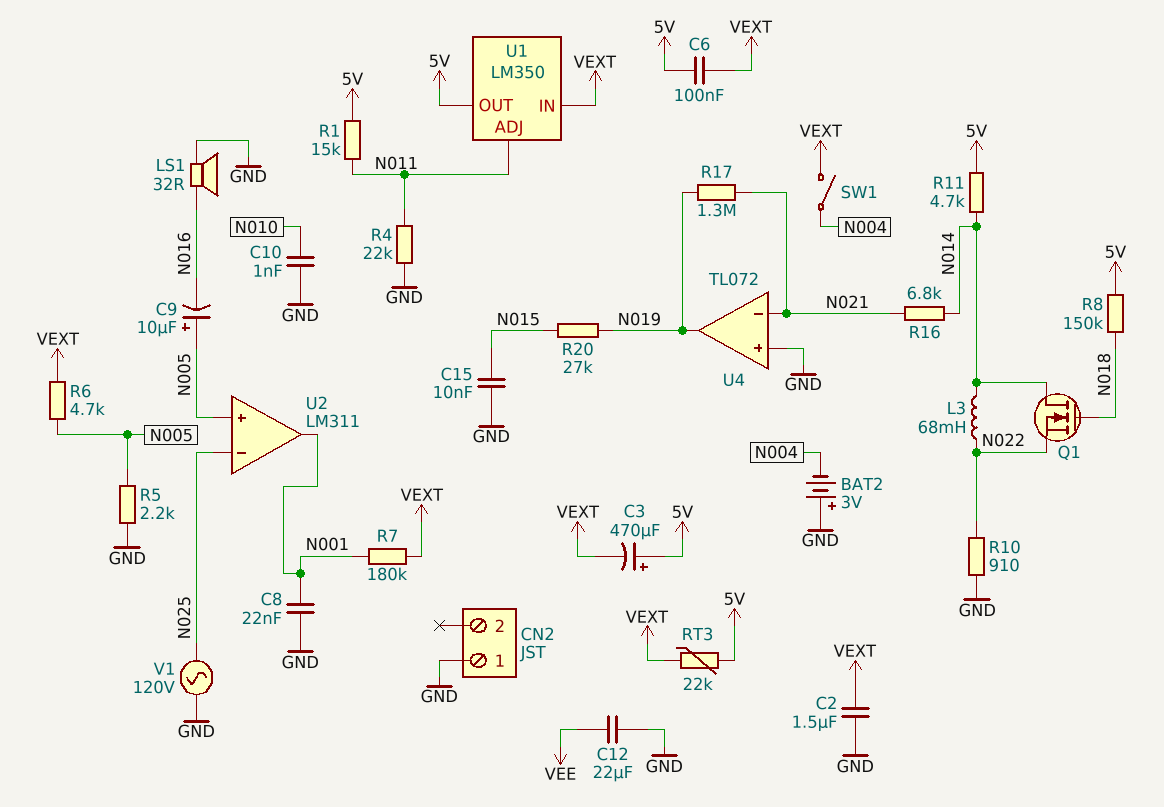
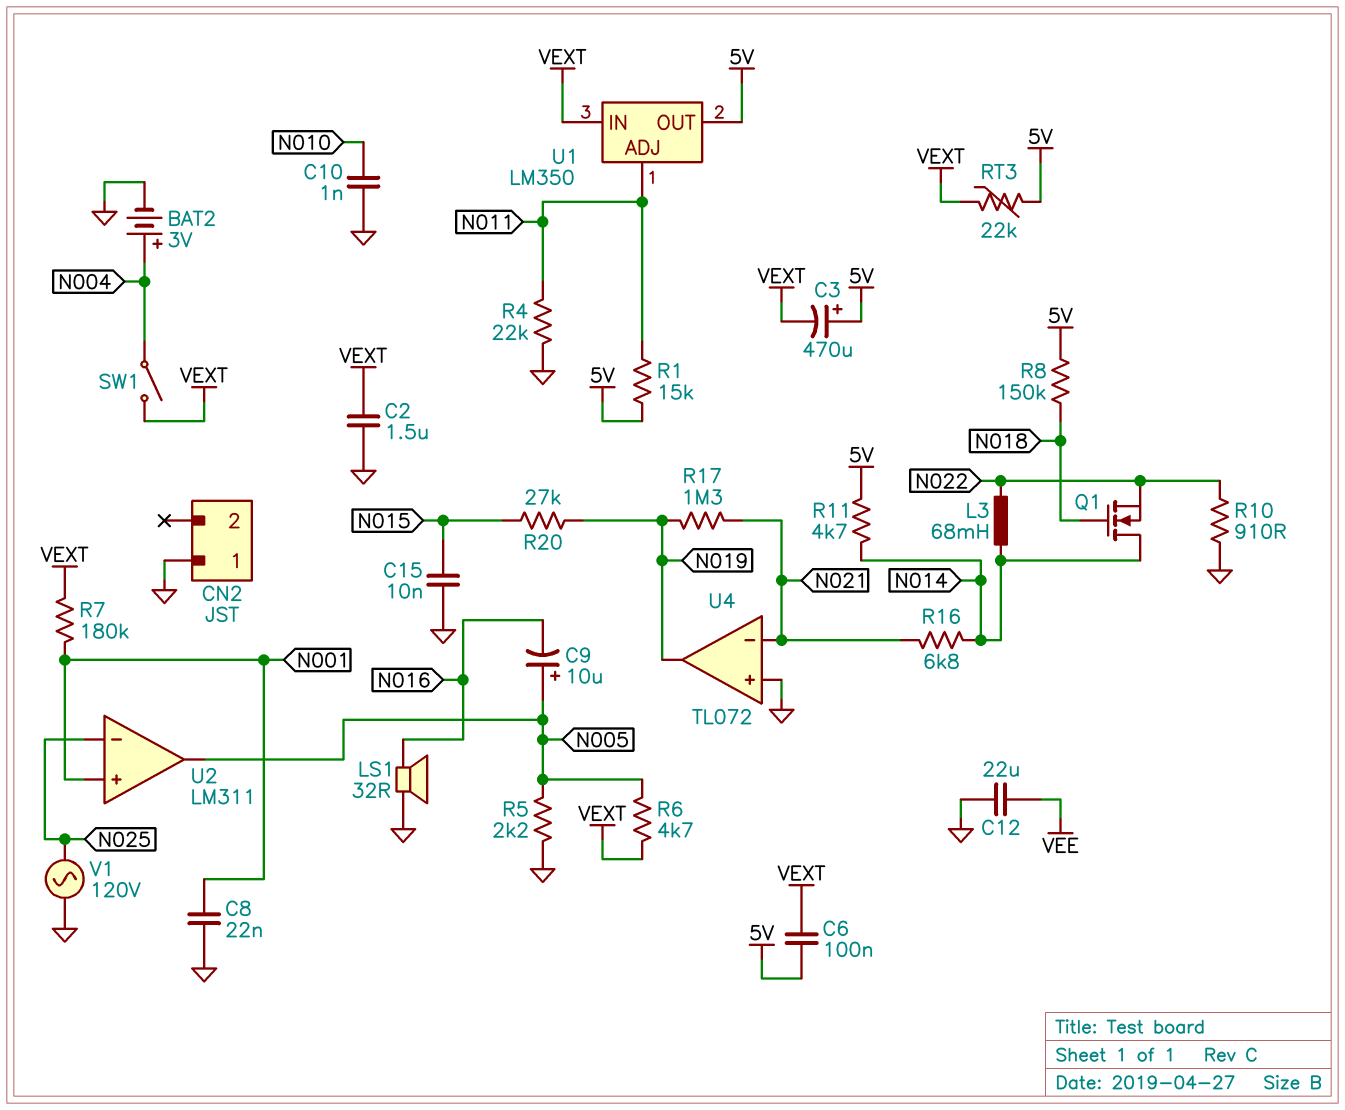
BAT2: 3V (plus GND, minus N004) -> 3V (plus N004, minus GND)
U2 pin in+: N005 -> N001
U2 pin out: N001 -> N005

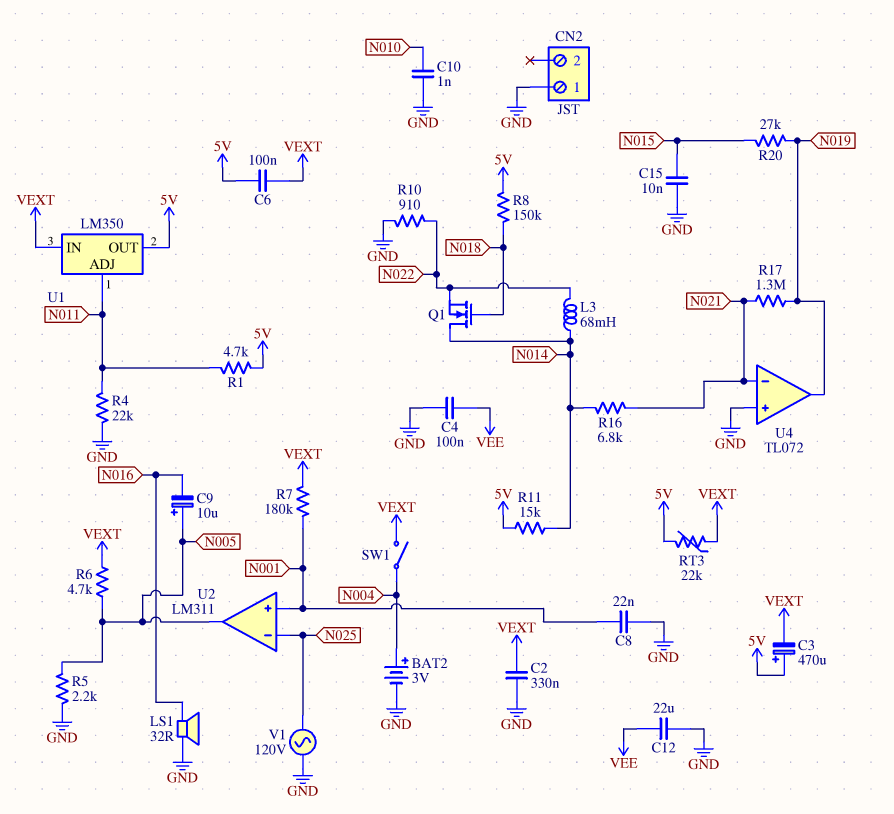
C2: 1.5uF (GND, VEXT) -> 330nF (GND, VEXT)
C4: none -> 100nF (GND, VEE)
R1: 15k (5V, N011) -> 4.7k (5V, N011)
R11: 4.7k (5V, N014) -> 15k (5V, N014)

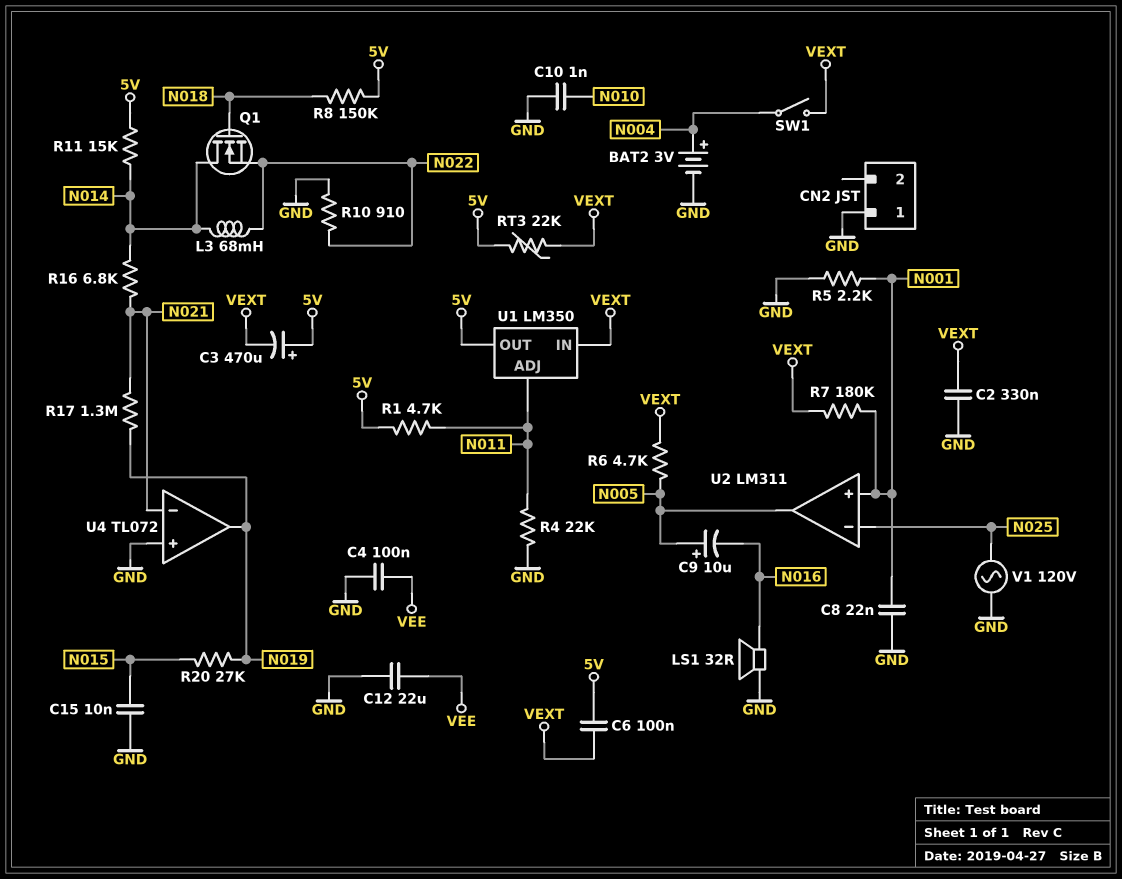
R5: 2.2k (GND, N005) -> 2.2k (GND, N001)

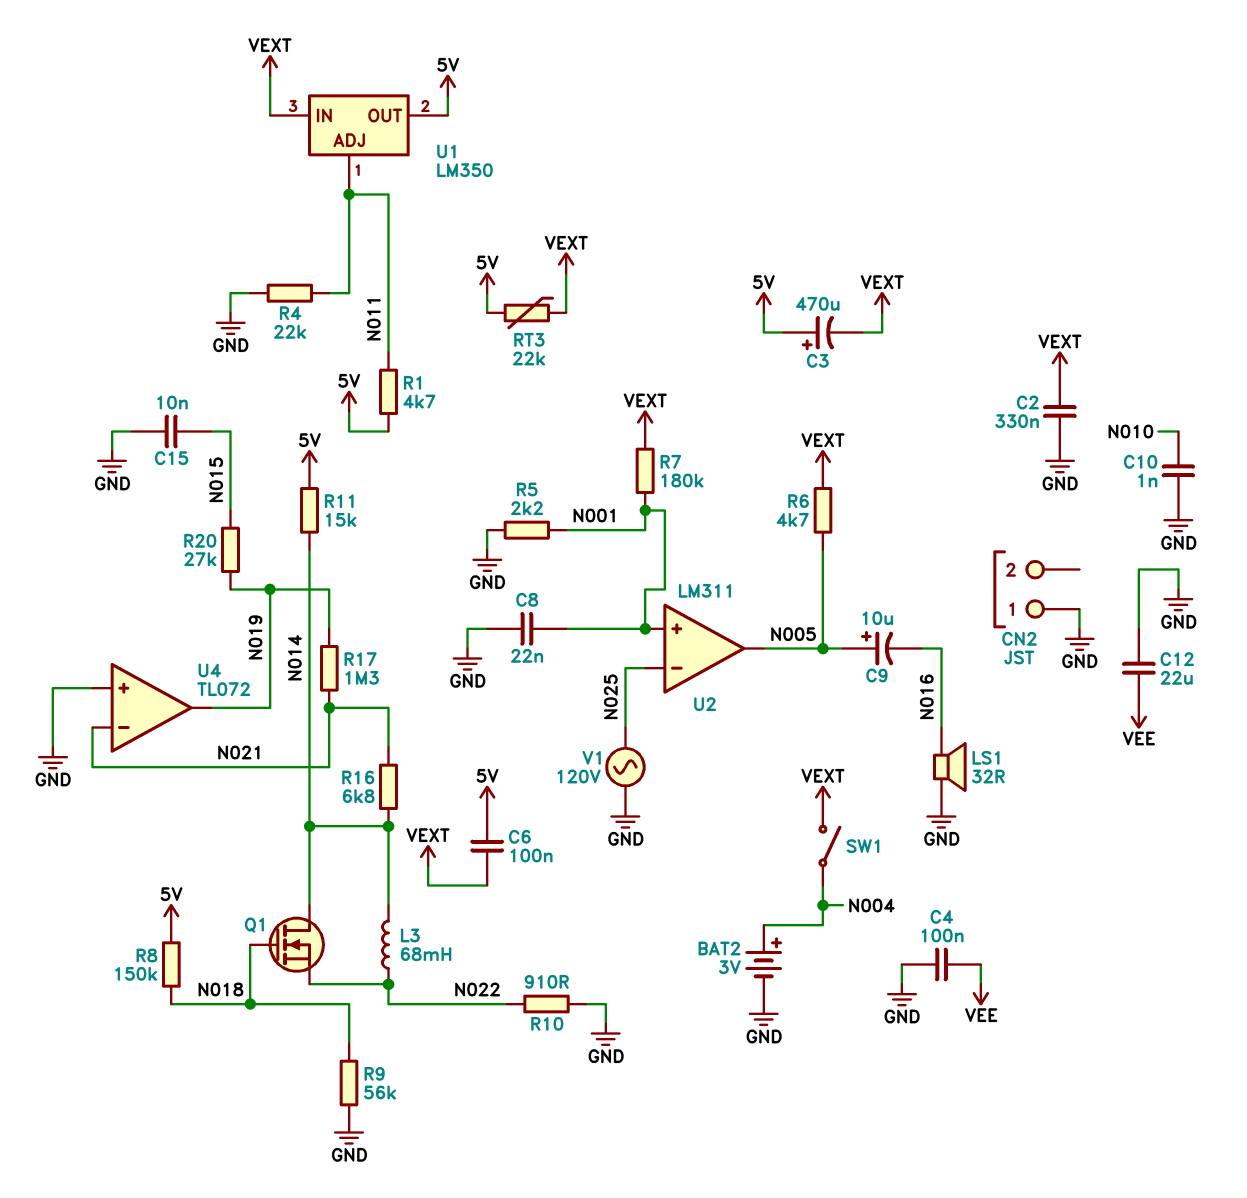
R9: none -> 56k (GND, N018)

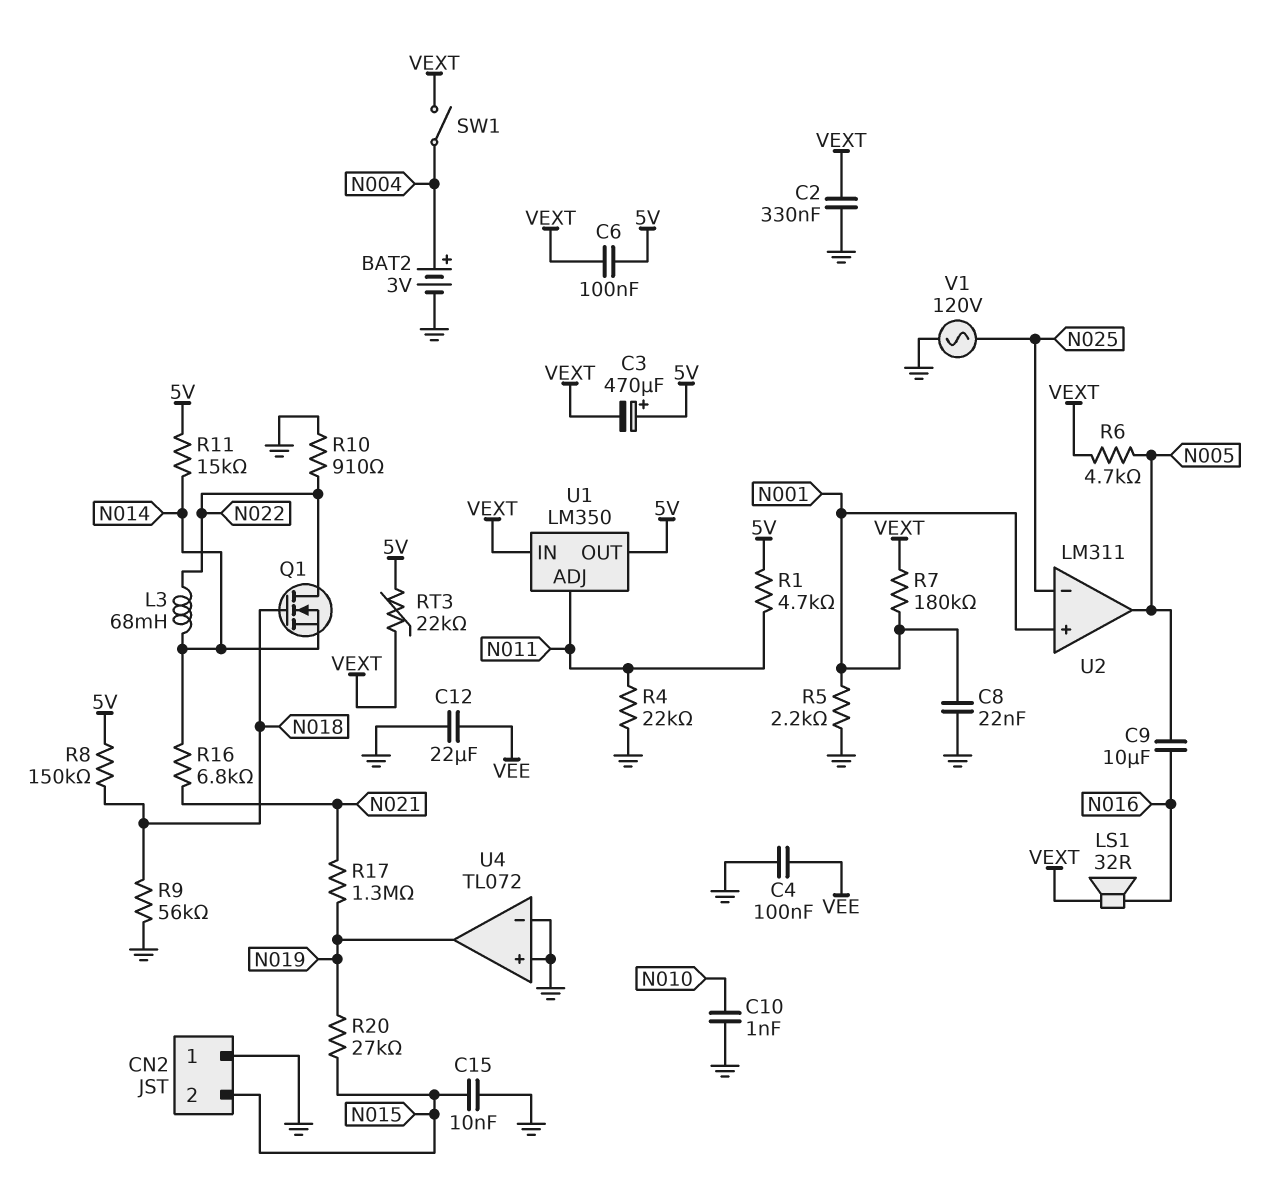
C9: 10uF (plus N005, minus N016) -> 10uF (N005, N016)
CN2 pin 2: none -> N015
LS1: speaker 32R (GND, N016) -> speaker 32R (N016, VEXT)
Q1: NMOS (G N018, D N014, S N022) -> NMOS (G N018, D N022, S N014)
U4 pin in-: N021 -> GND

